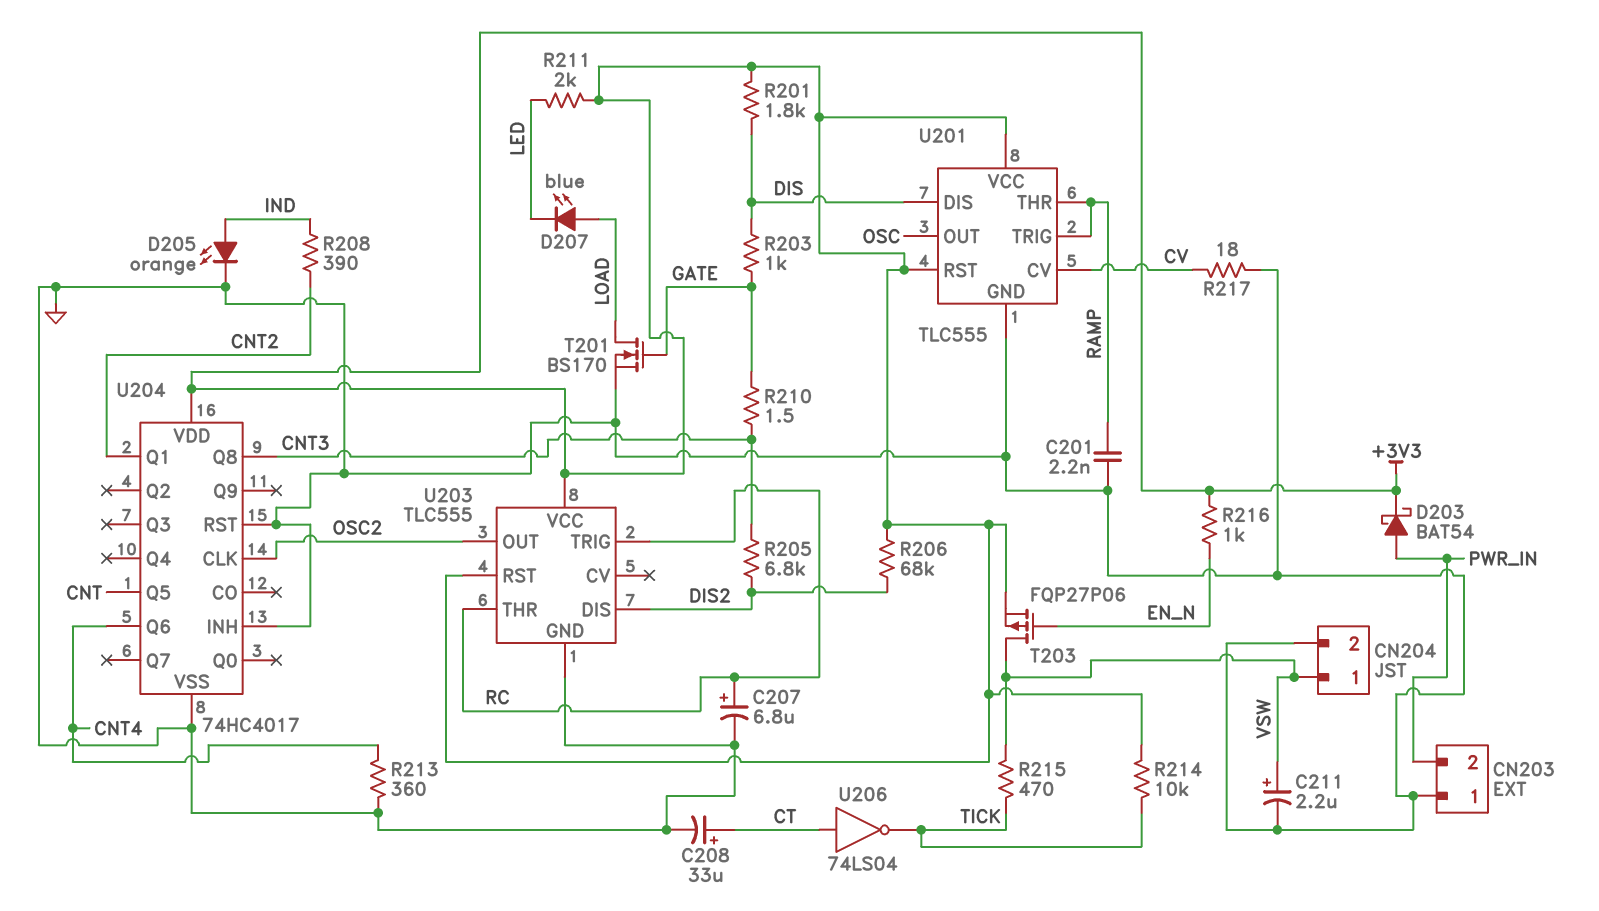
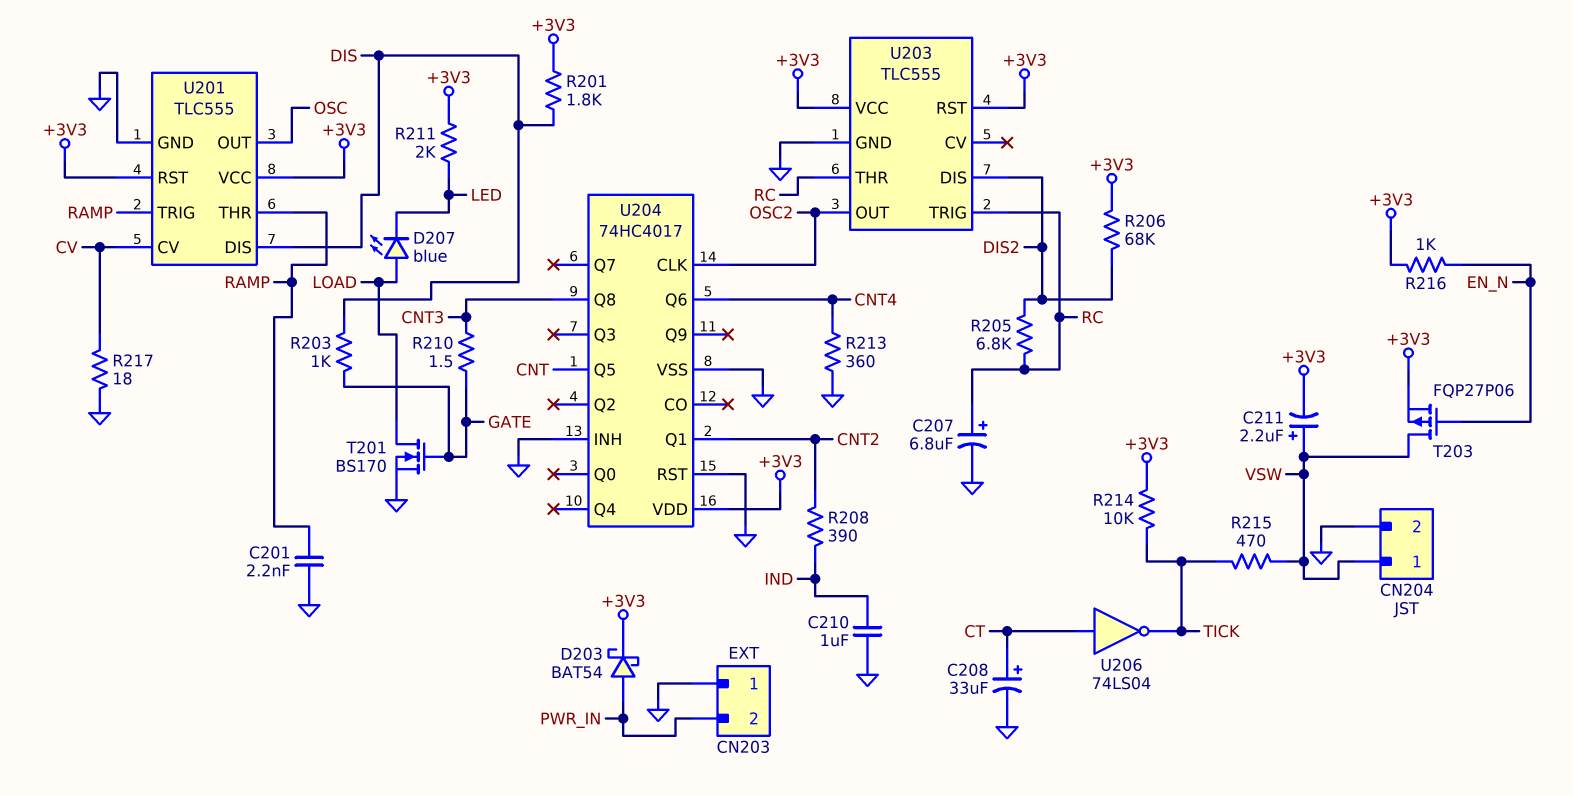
C210: none -> 1uF (GND, IND)
C211: 2.2uF (plus VSW, minus GND) -> 2.2uF (plus VSW, minus +3V3)
D205: LED orange (A IND, K GND) -> none
R205: 6.8k (CNT3, DIS2) -> 6.8k (DIS2, RC)

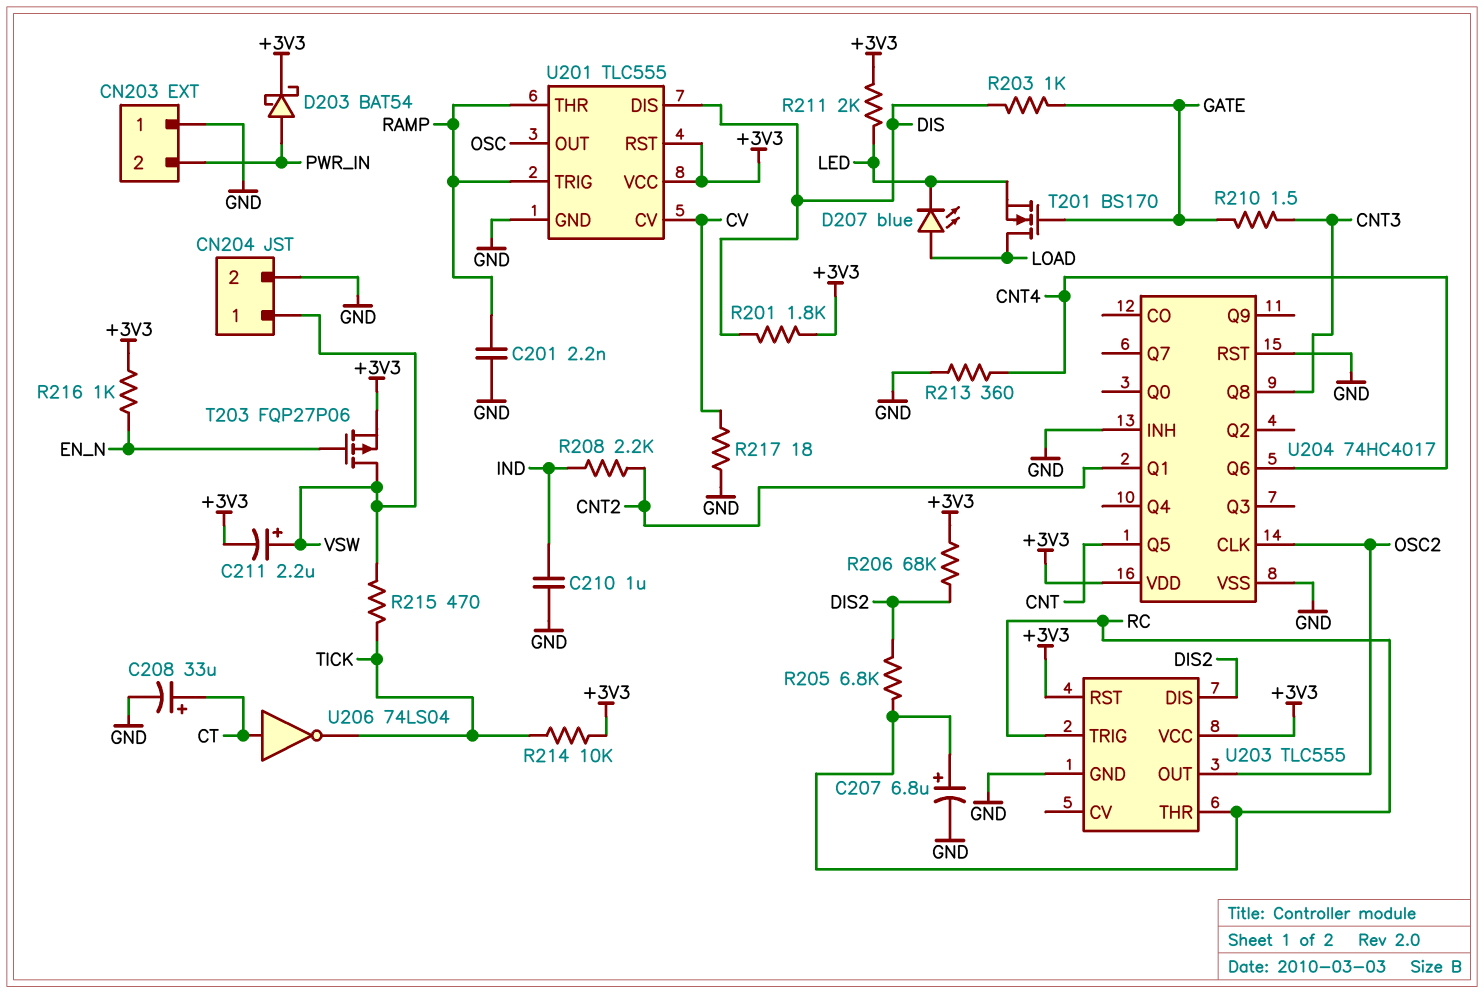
R208: 390 (CNT2, IND) -> 2.2k (CNT2, IND)
T201: NMOS BS170 (G GATE, D LOAD, S GND) -> NMOS BS170 (G GATE, D LOAD, S LED)

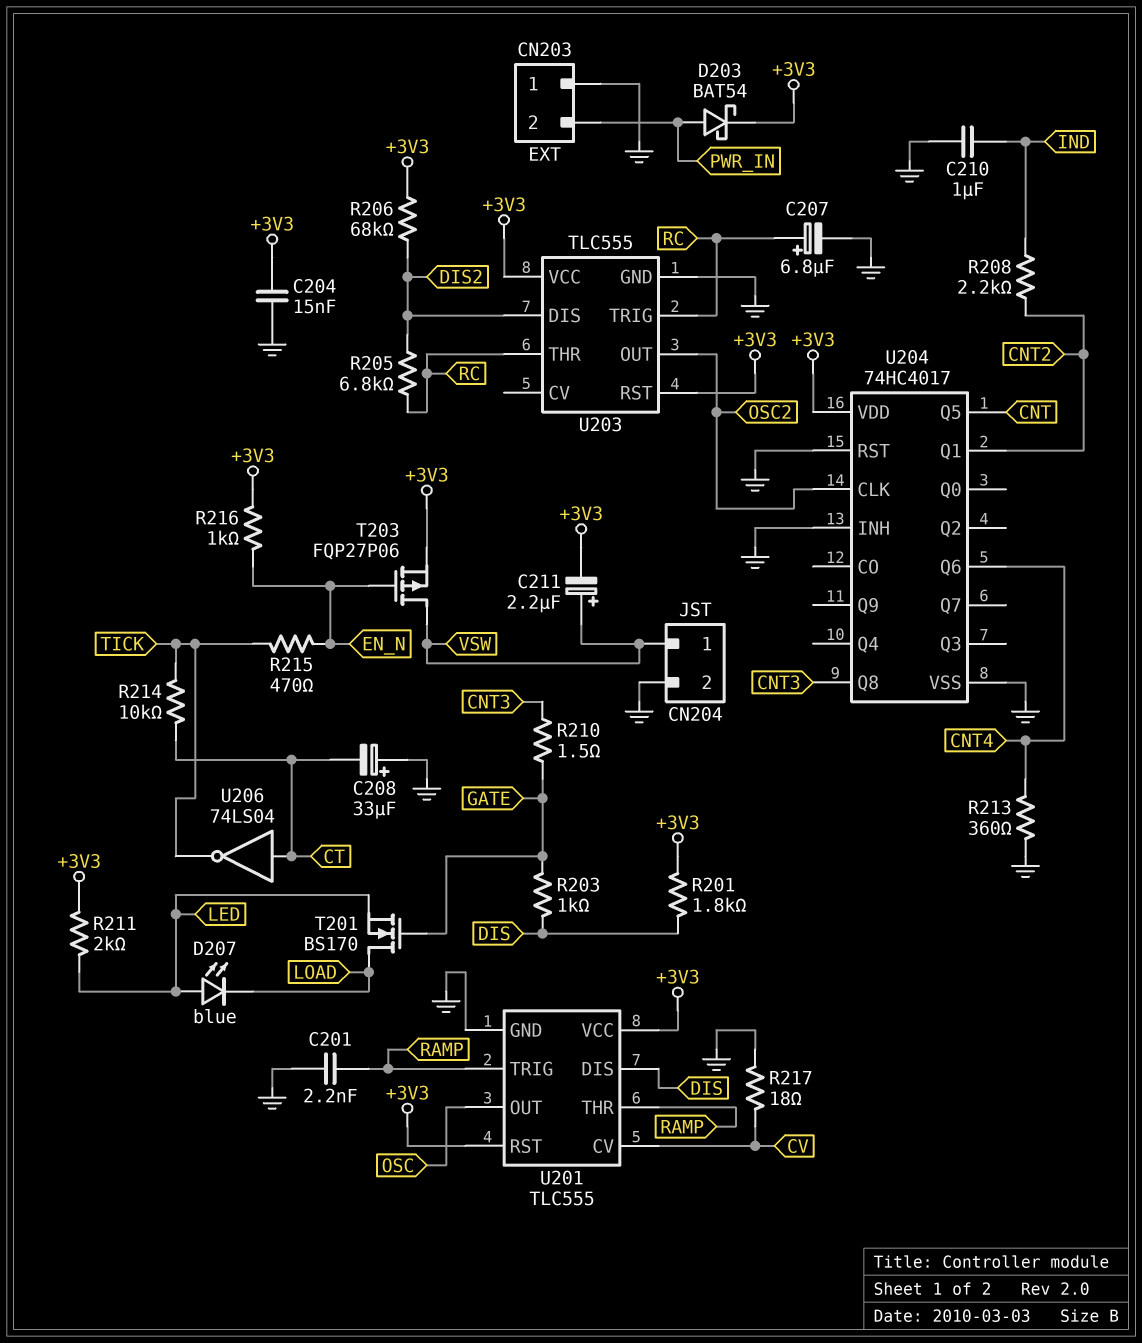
C204: none -> 15nF (+3V3, GND)
C208: 33uF (plus CT, minus GND) -> 33uF (plus GND, minus CT)
D207: LED blue (A LOAD, K LED) -> LED blue (A LED, K LOAD)
R214: 10k (+3V3, TICK) -> 10k (CT, TICK)
R215: 470 (TICK, VSW) -> 470 (EN_N, TICK)

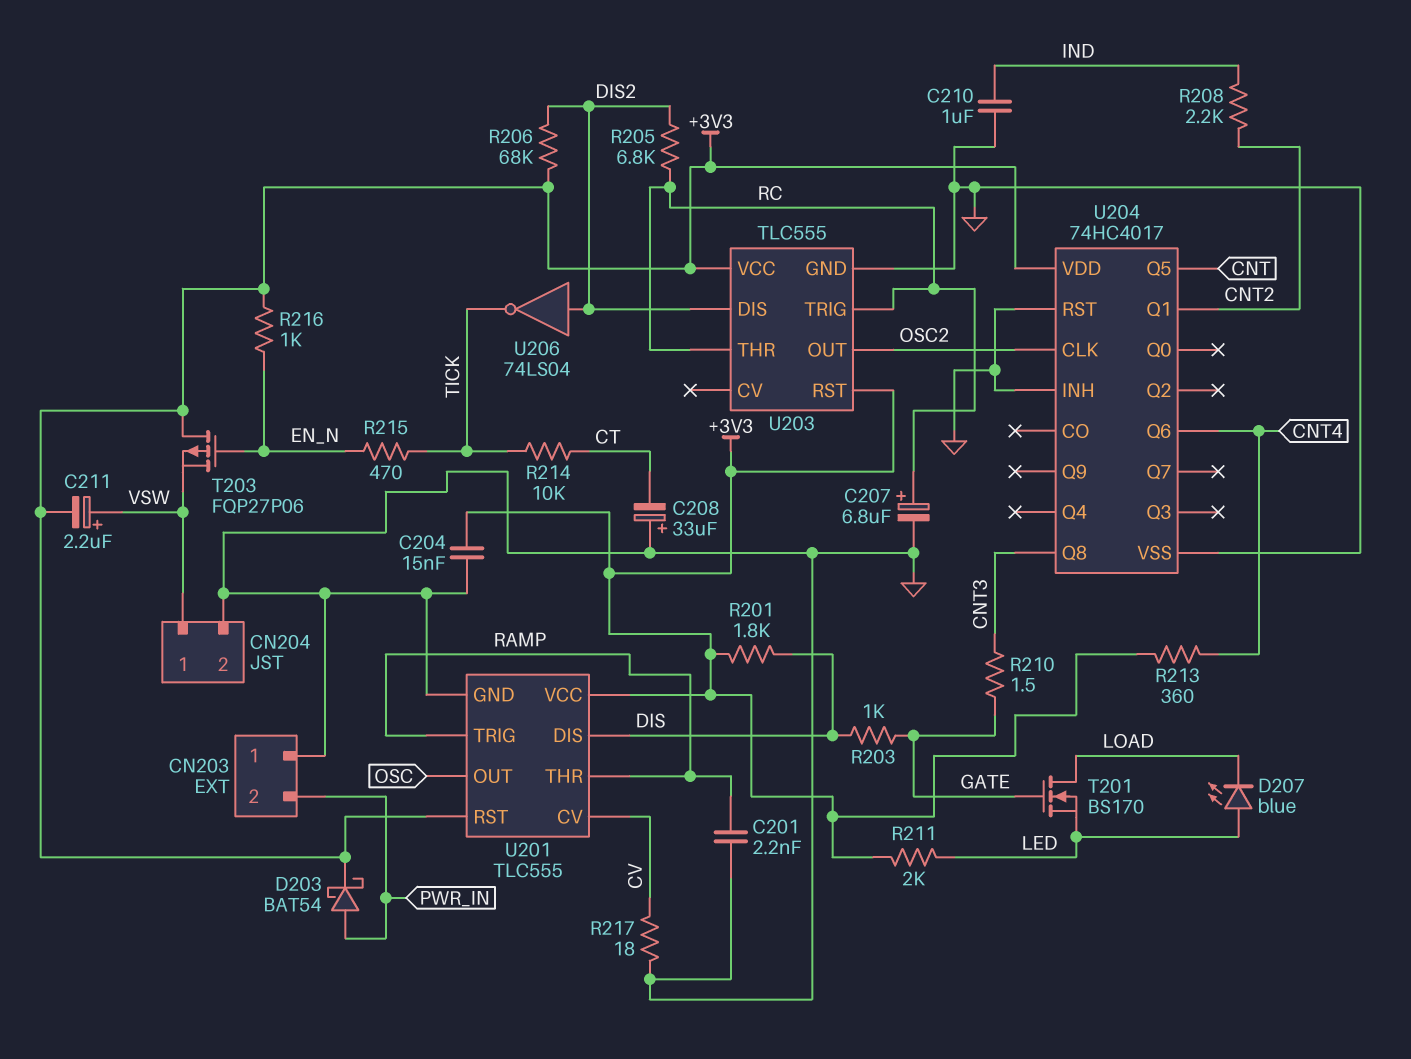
R213: 360 (CNT4, GND) -> 360 (+3V3, CNT4)
T203: PMOS FQP27P06 (G EN_N, D VSW, S +3V3) -> PMOS FQP27P06 (G EN_N, D +3V3, S VSW)
U206: NOT 74LS04 (in CT, out TICK) -> NOT 74LS04 (in DIS2, out TICK)

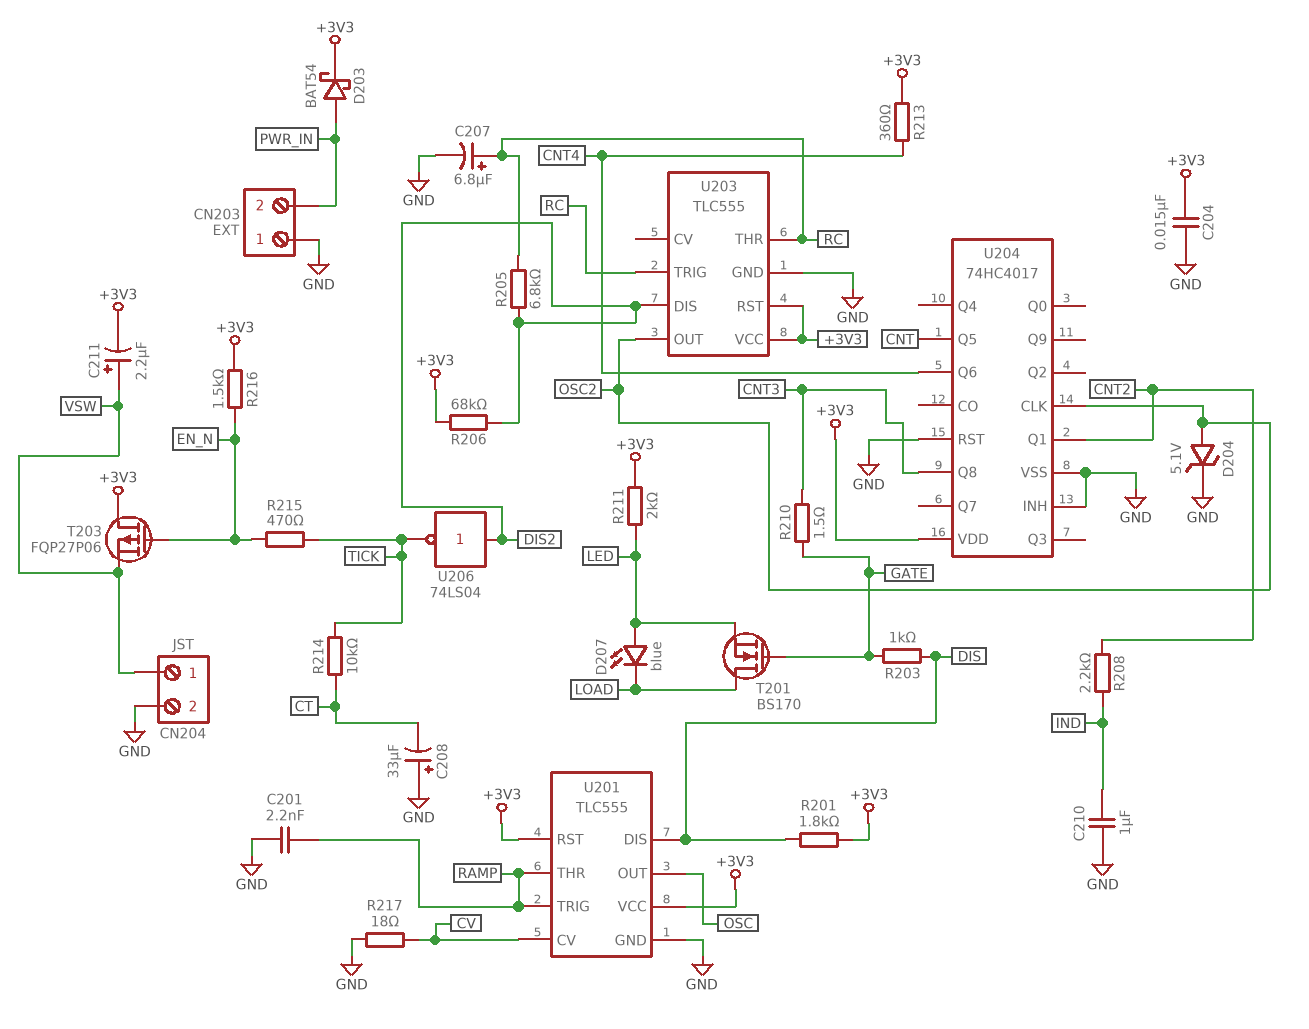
D204: none -> zener 5.1V (A OSC2, K GND)
R216: 1k (+3V3, EN_N) -> 1.5k (+3V3, EN_N)

